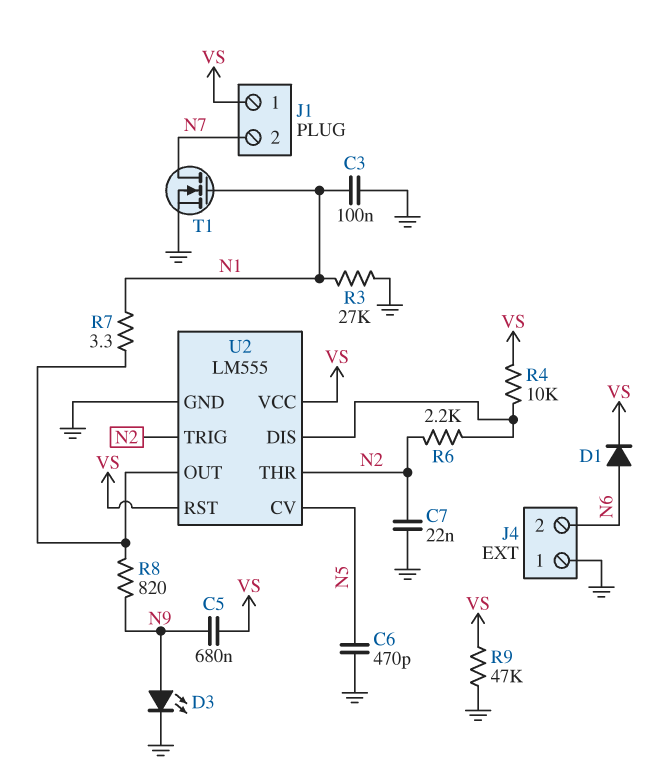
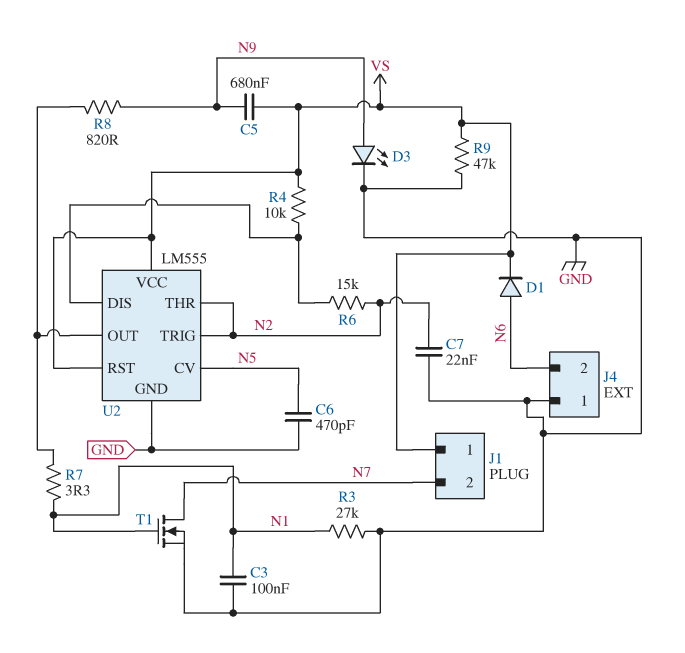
R6: 2.2k (N2, U2/DIS) -> 15k (N2, U2/DIS)

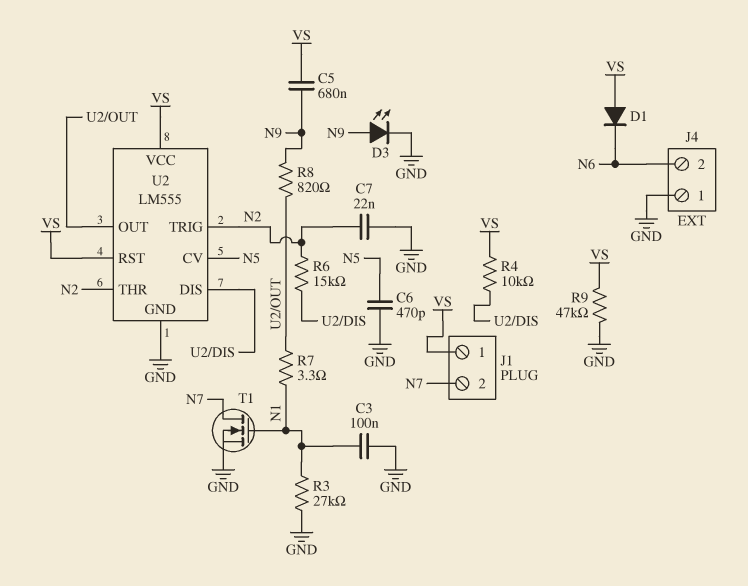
D1: diode (A N6, K VS) -> diode (A VS, K N6)

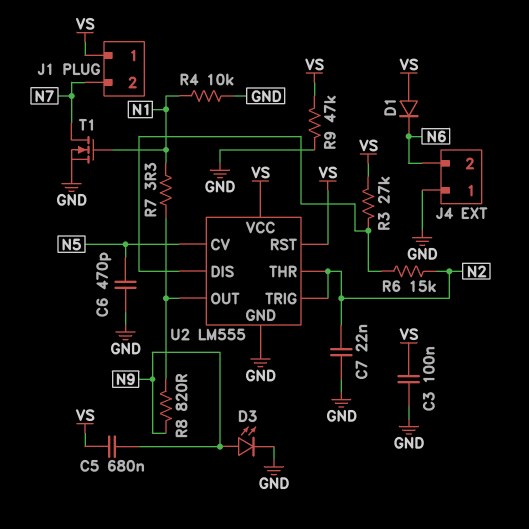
C3: 100nF (GND, N1) -> 100nF (GND, VS)
R3: 27k (GND, N1) -> 27k (U2/DIS, VS)
R4: 10k (U2/DIS, VS) -> 10k (GND, N1)

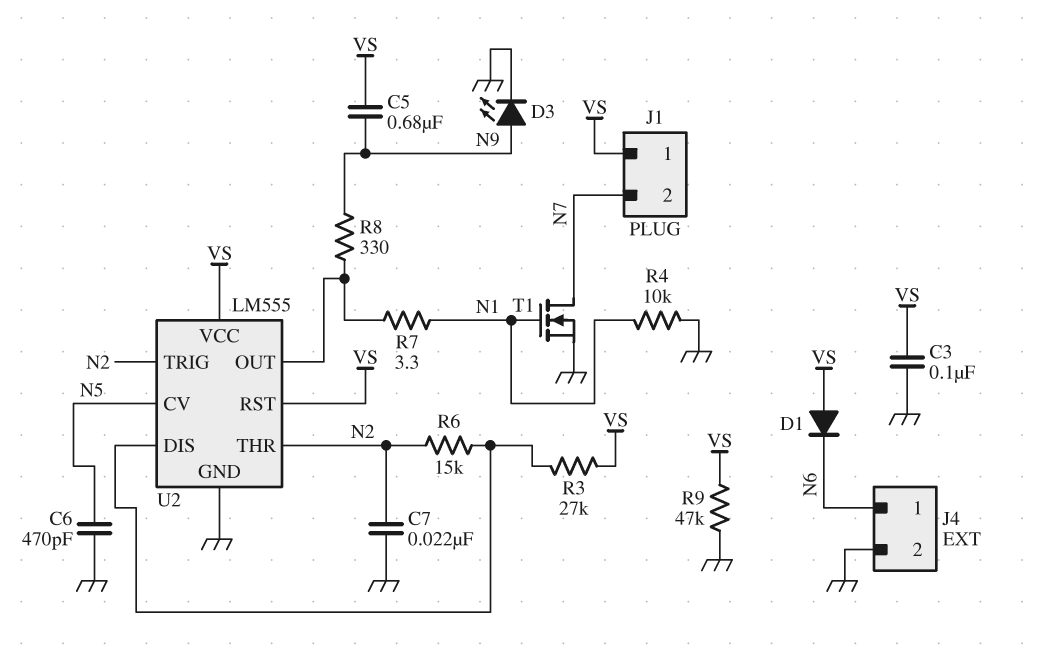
J4 pin 1: GND -> N6
J4 pin 2: N6 -> GND
R8: 820 (N9, U2/OUT) -> 330 (N9, U2/OUT)

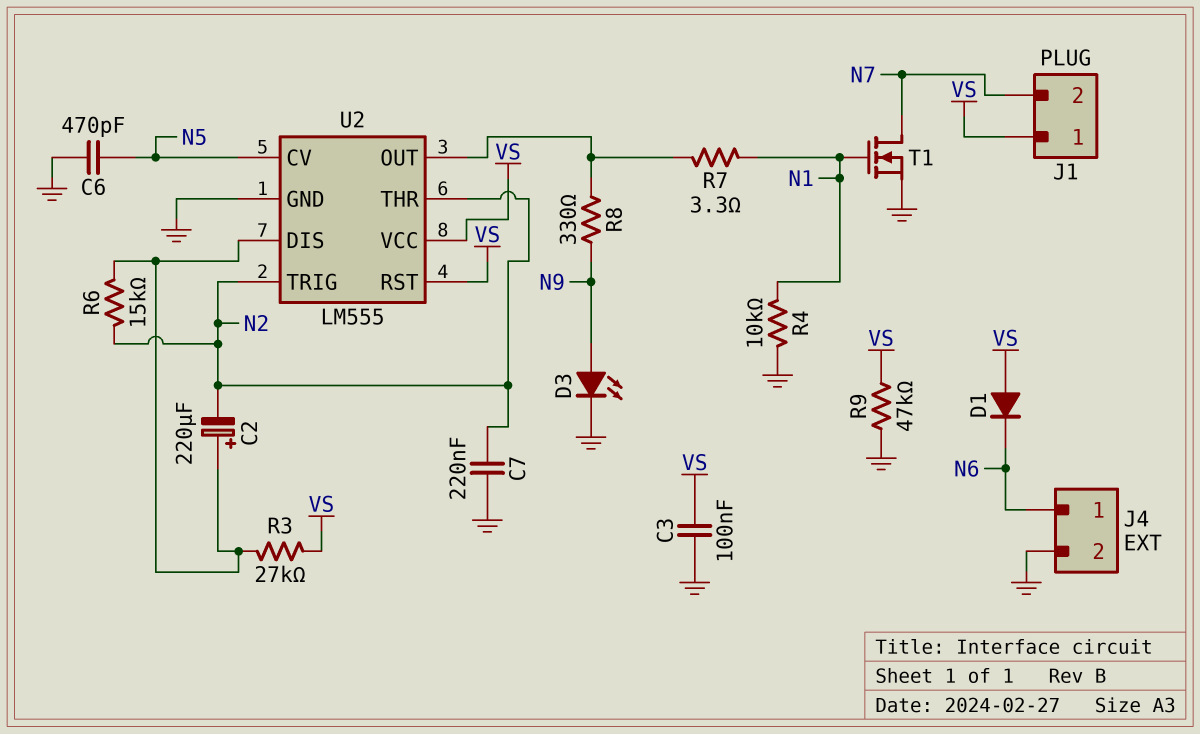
C2: none -> 220uF (plus U2/DIS, minus N2)
C5: 680nF (N9, VS) -> none
C7: 22nF (GND, N2) -> 220nF (GND, N2)

